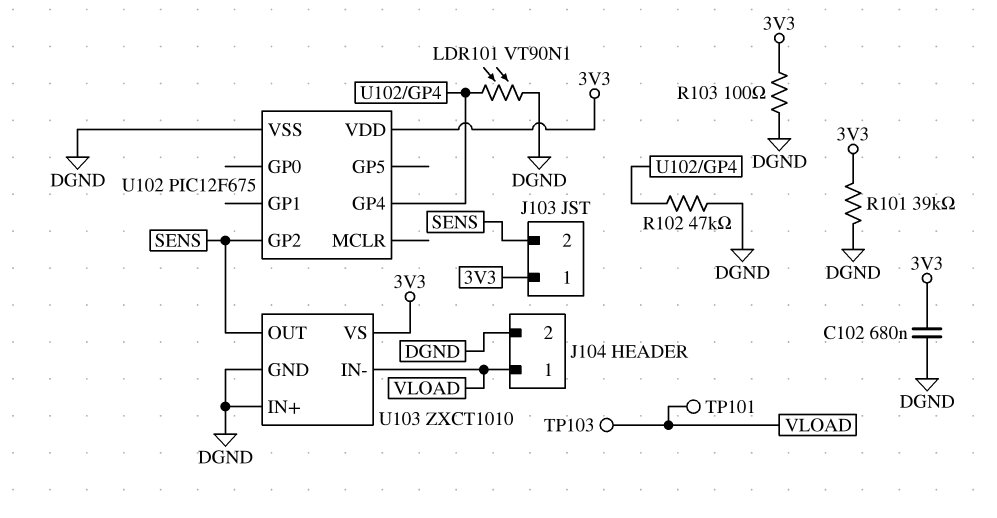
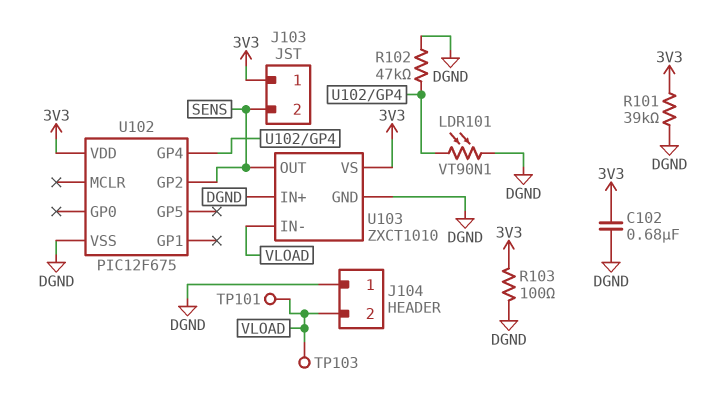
J104 pin 1: VLOAD -> DGND
J104 pin 2: DGND -> VLOAD

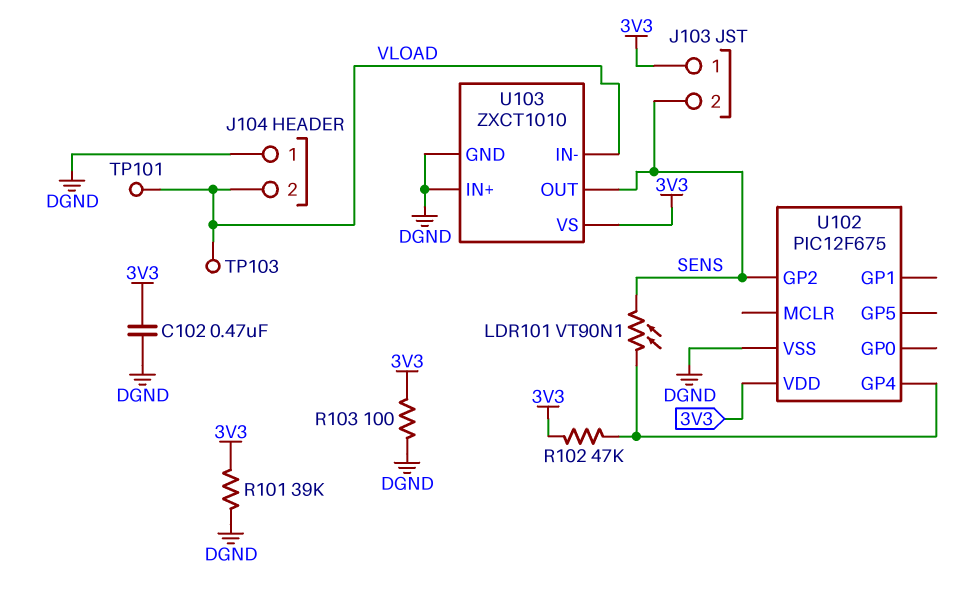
C102: 680nF (3V3, DGND) -> 470nF (3V3, DGND)
LDR101: VT90N1 (DGND, U102/GP4) -> VT90N1 (SENS, U102/GP4)
R102: 47k (DGND, U102/GP4) -> 47k (3V3, U102/GP4)

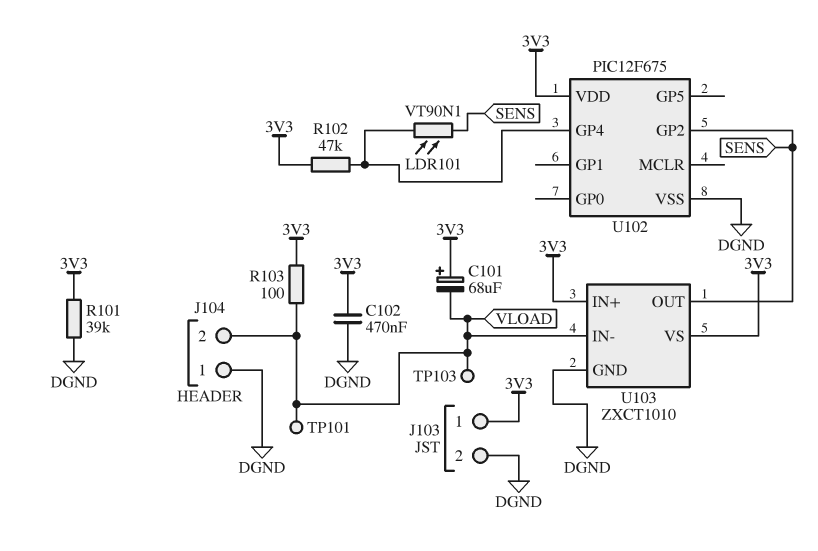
C101: none -> 68uF (plus 3V3, minus VLOAD)
J103 pin 2: SENS -> DGND
R103: 100 (3V3, DGND) -> 100 (3V3, VLOAD)
U103 pin IN+: DGND -> 3V3

